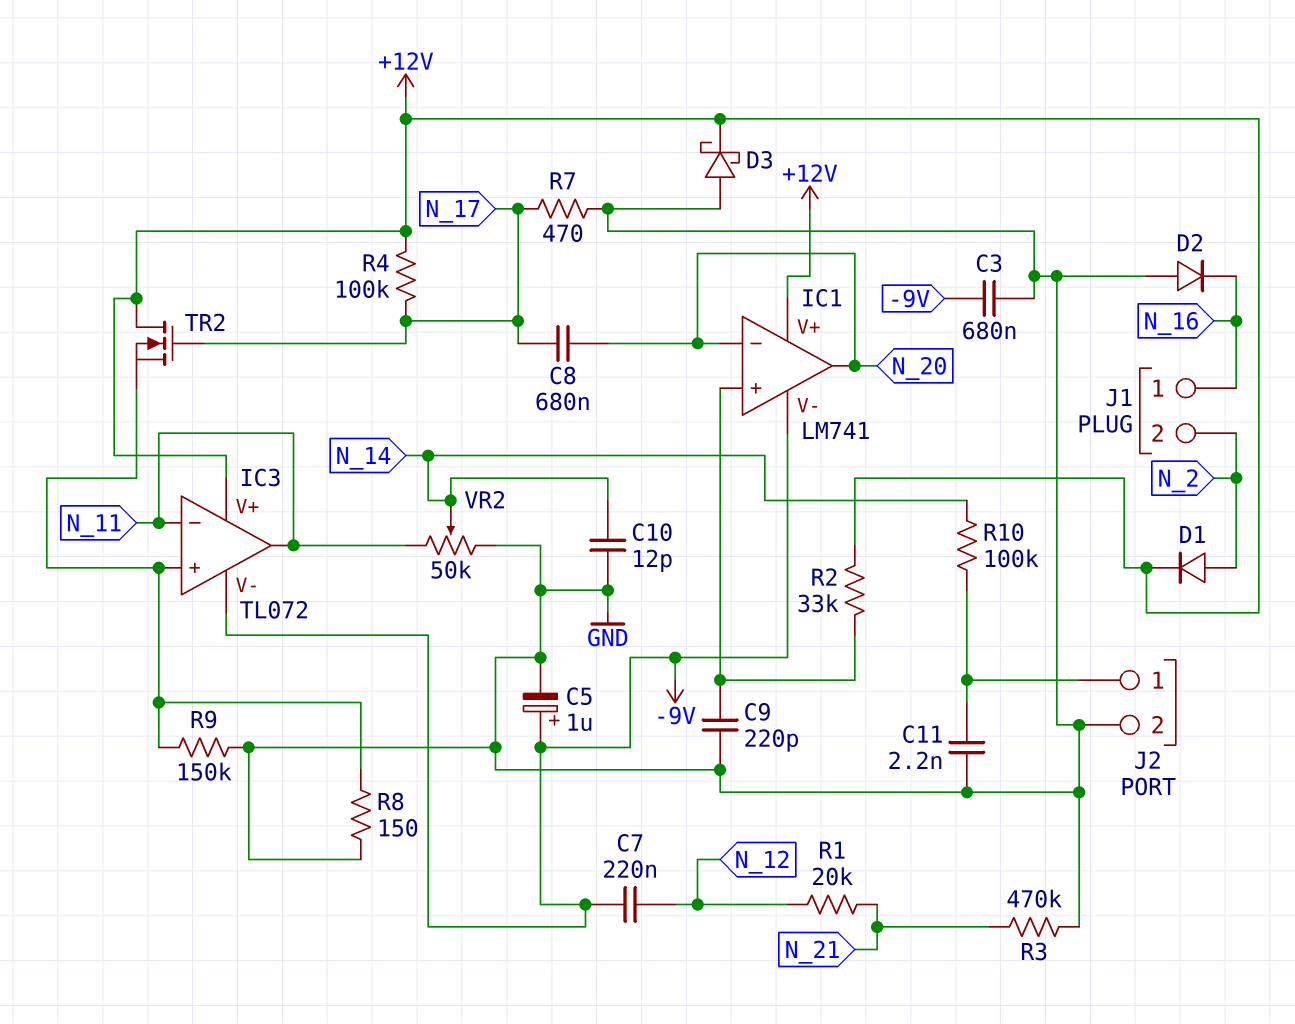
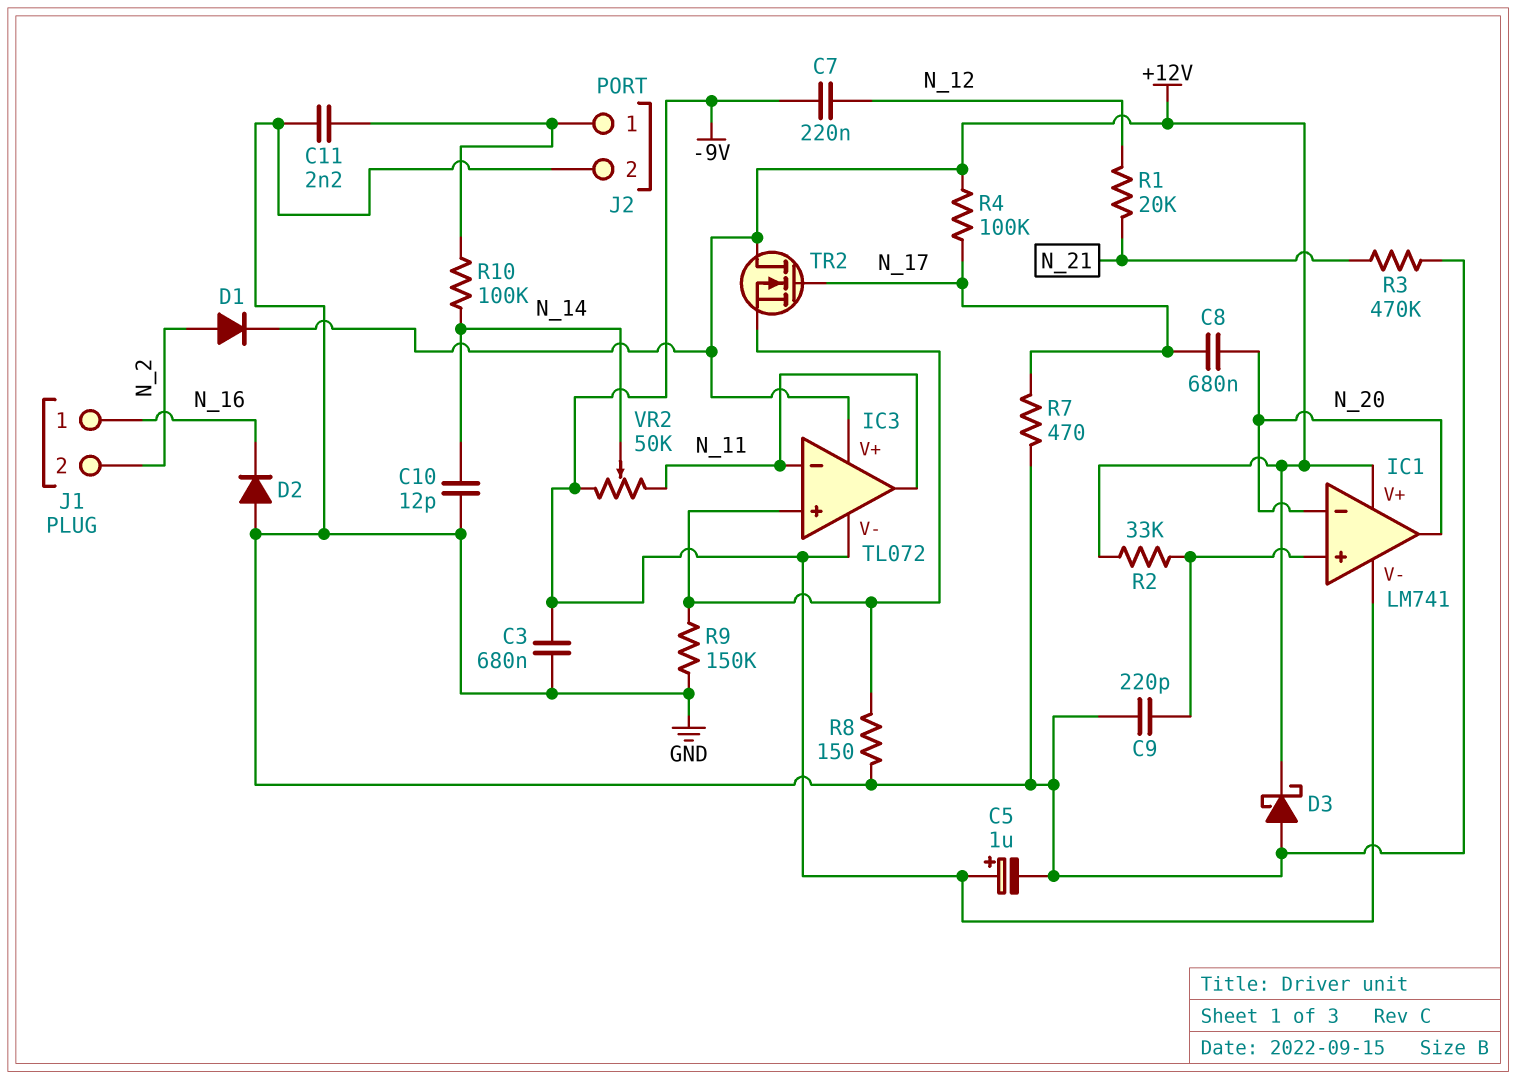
VR2: 50k (GND, N_11, wiper N_14) -> 50k (-9V, N_11, wiper N_14)

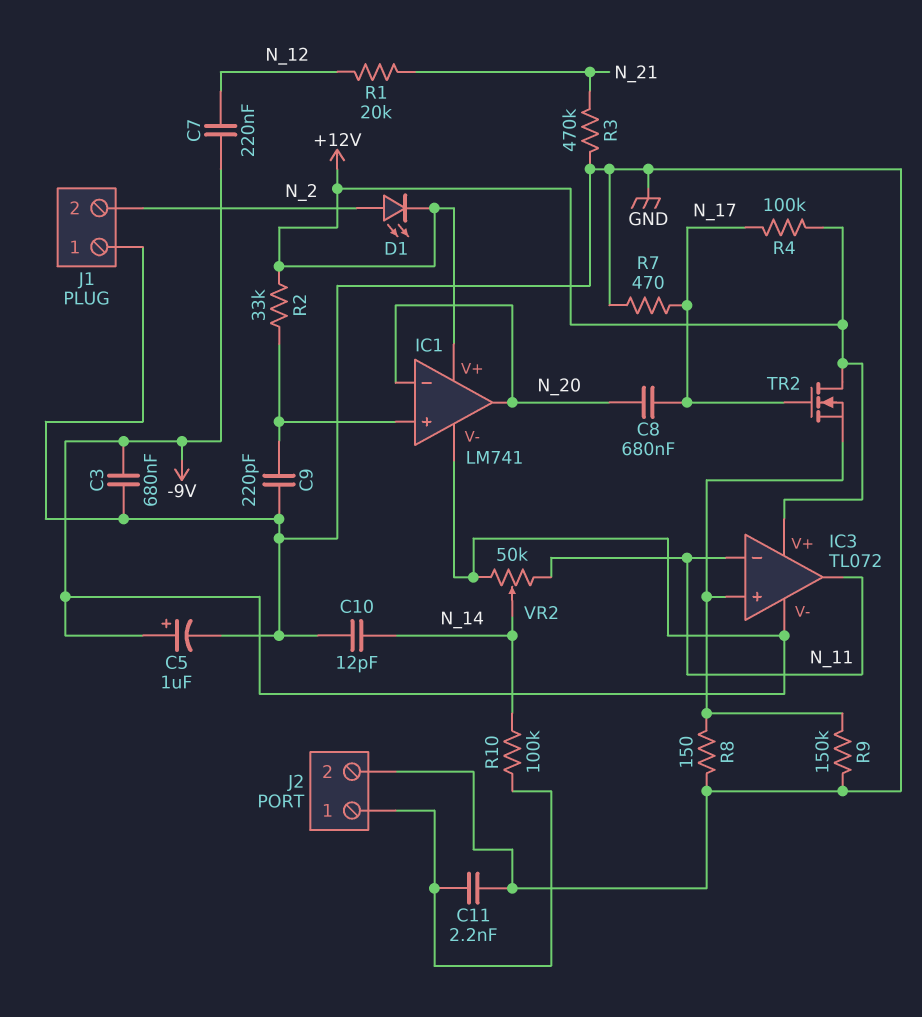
D1: diode (A N_2, K +12V) -> LED (A N_2, K +12V)
D2: diode (A GND, K N_16) -> none
D3: schottky (A GND, K +12V) -> none
J1 pin 1: N_16 -> GND

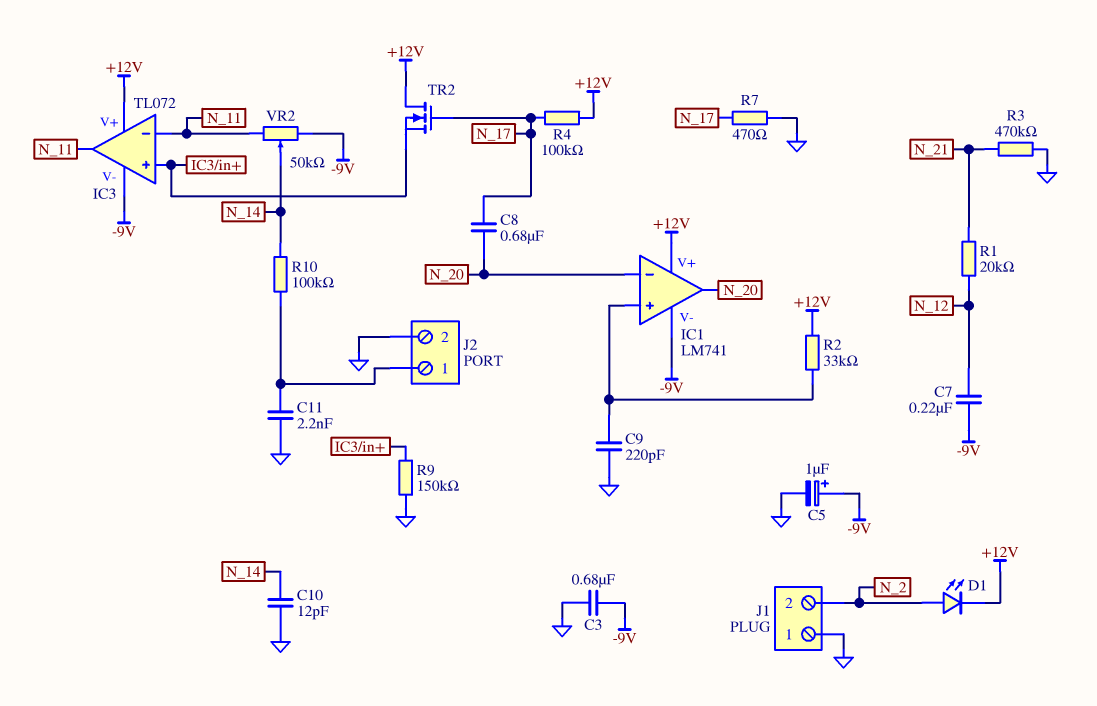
R8: 150 (GND, IC3/in+) -> none

